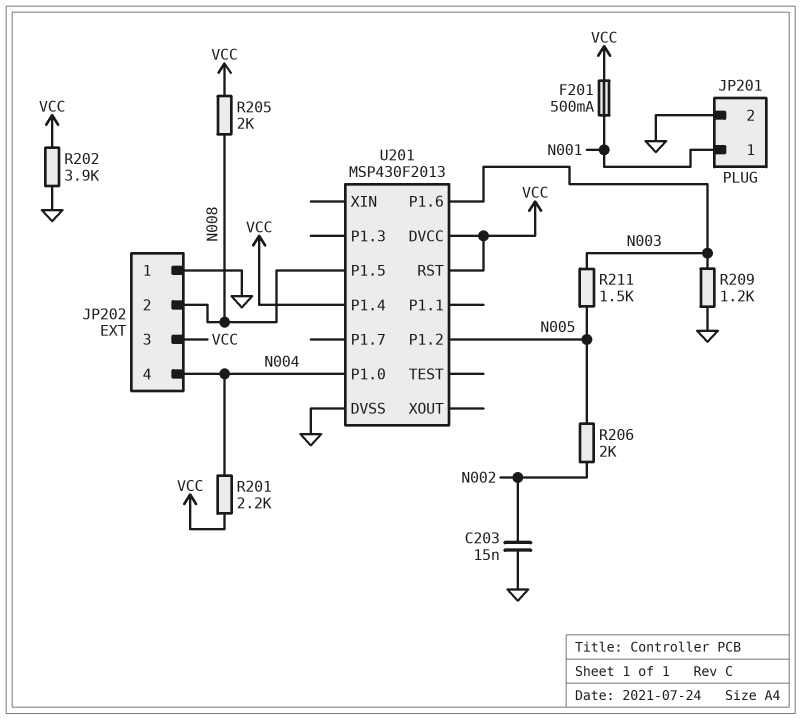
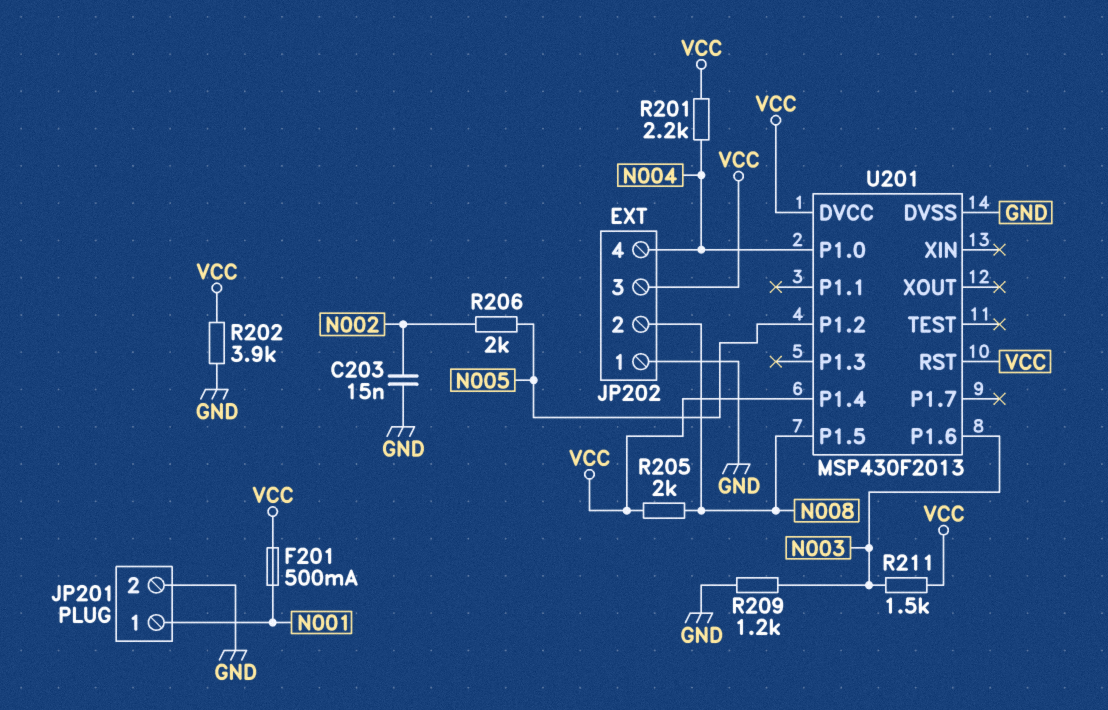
R211: 1.5k (N003, N005) -> 1.5k (N003, VCC)

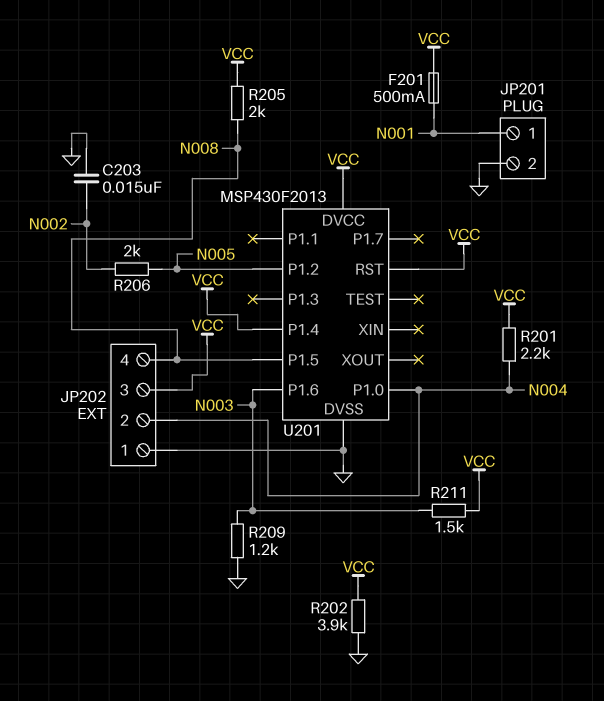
JP202 pin 2: N008 -> N004
JP202 pin 4: N004 -> N008

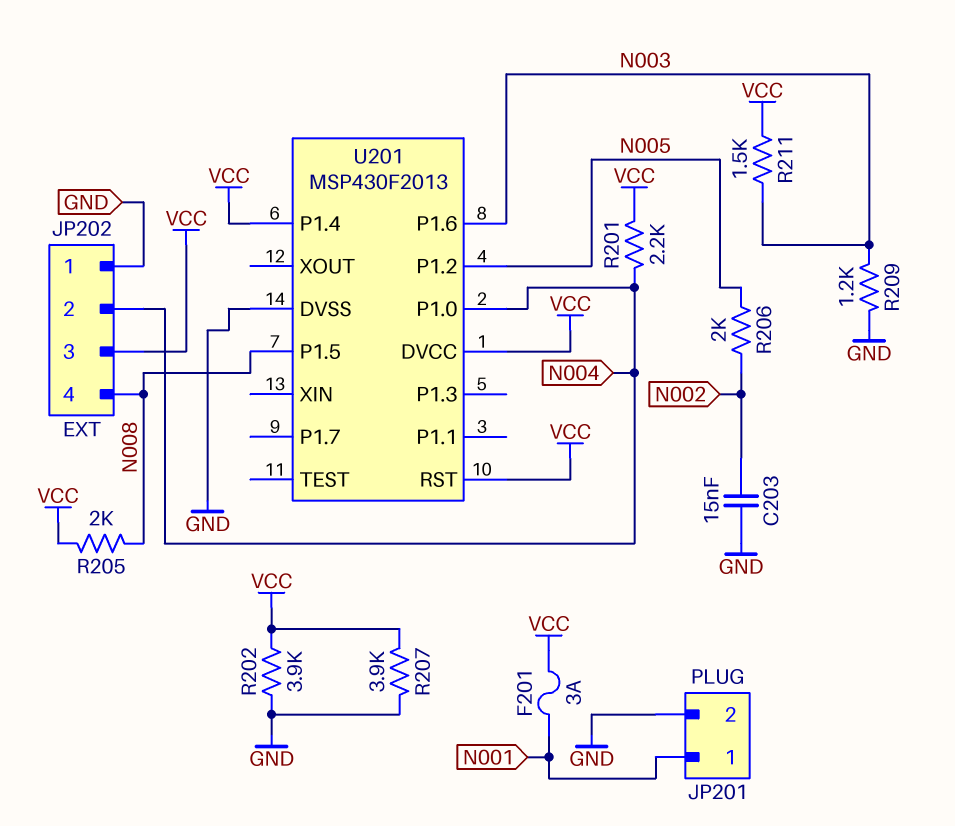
F201: 500mA (N001, VCC) -> 3A (N001, VCC)
R207: none -> 3.9k (GND, VCC)

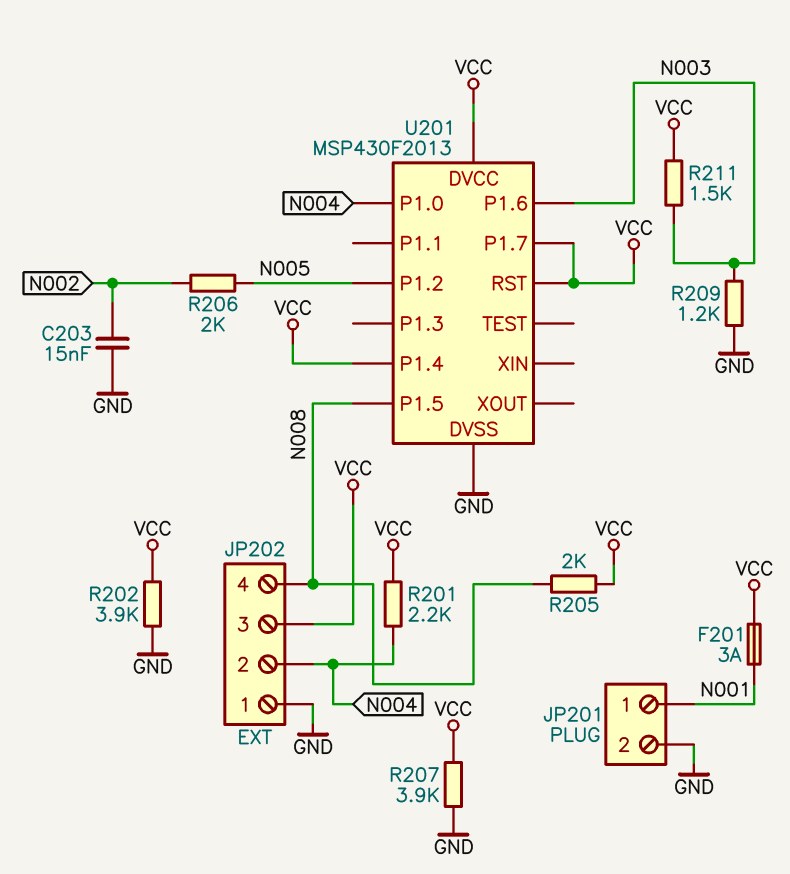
U201 pin P1.7: none -> VCC

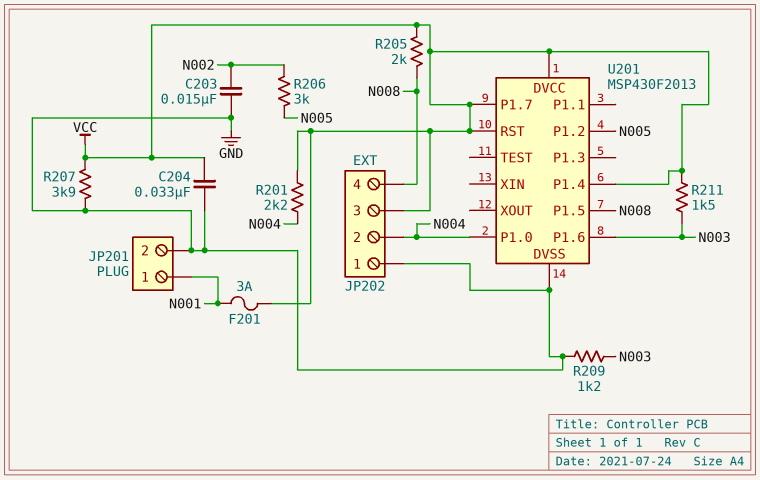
C204: none -> 33nF (GND, VCC)
R202: 3.9k (GND, VCC) -> none
R206: 2k (N002, N005) -> 3k (N002, N005)

